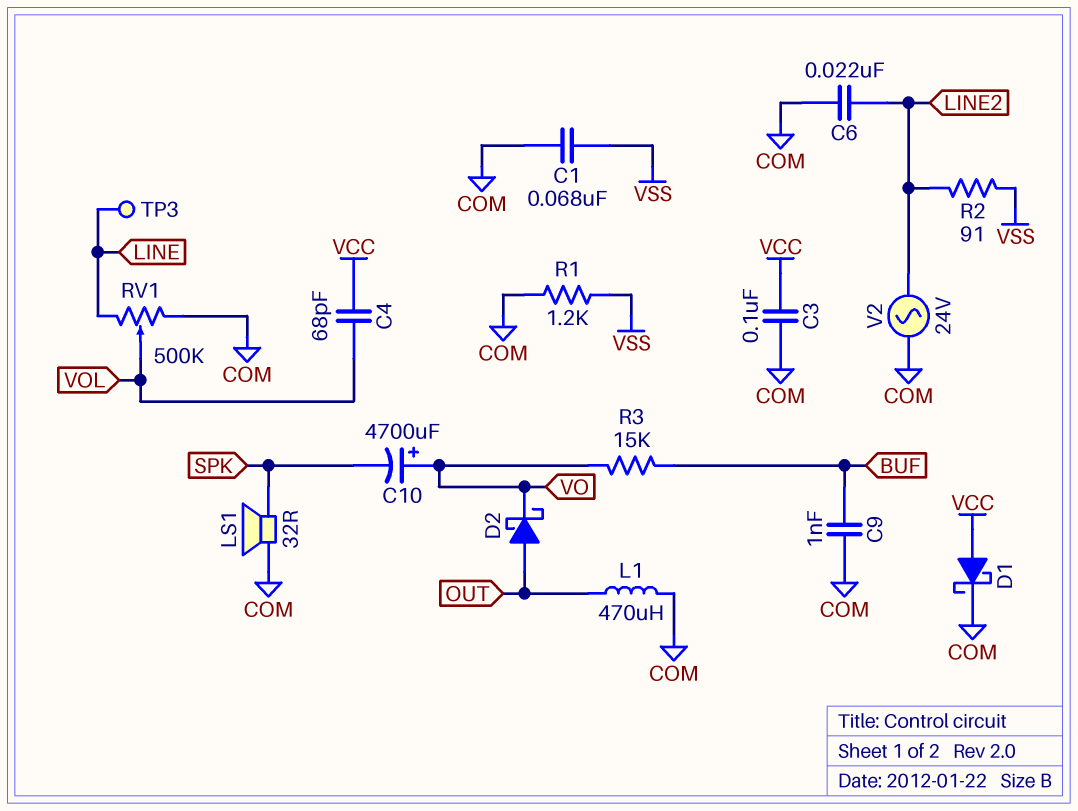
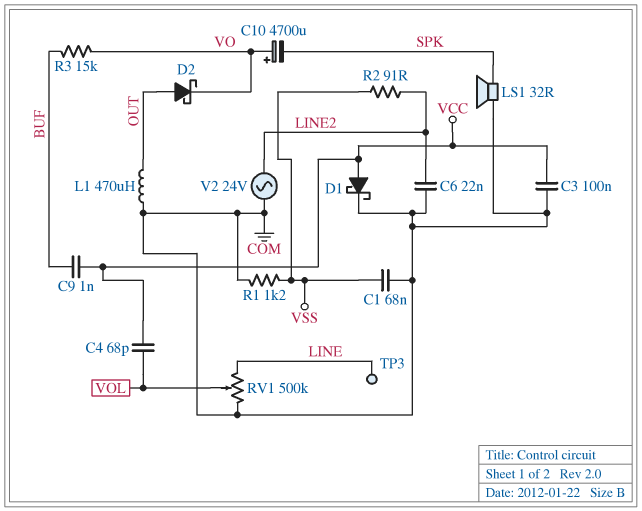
C9: 1nF (BUF, COM) -> 1nF (BUF, VCC)

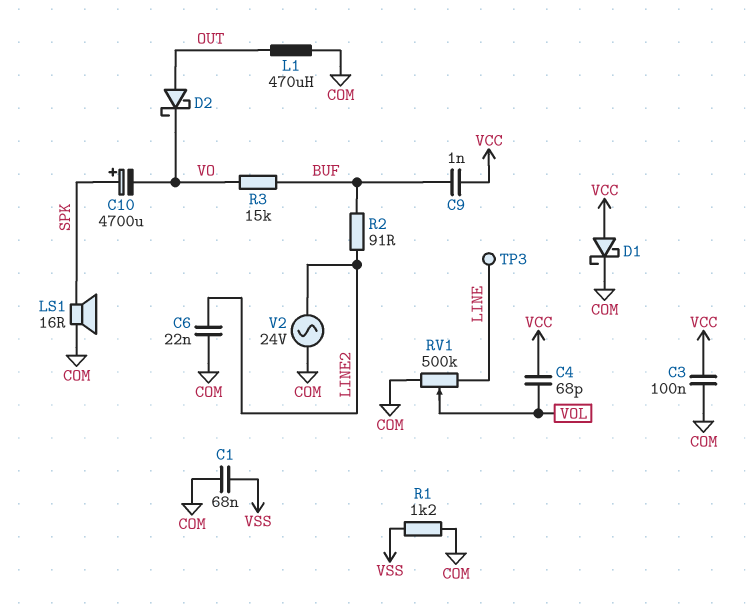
C10: 4700uF (plus VO, minus SPK) -> 4700uF (plus SPK, minus VO)
LS1: speaker 32R (COM, SPK) -> speaker 16R (COM, SPK)
R2: 91 (LINE2, VSS) -> 91 (BUF, LINE2)

